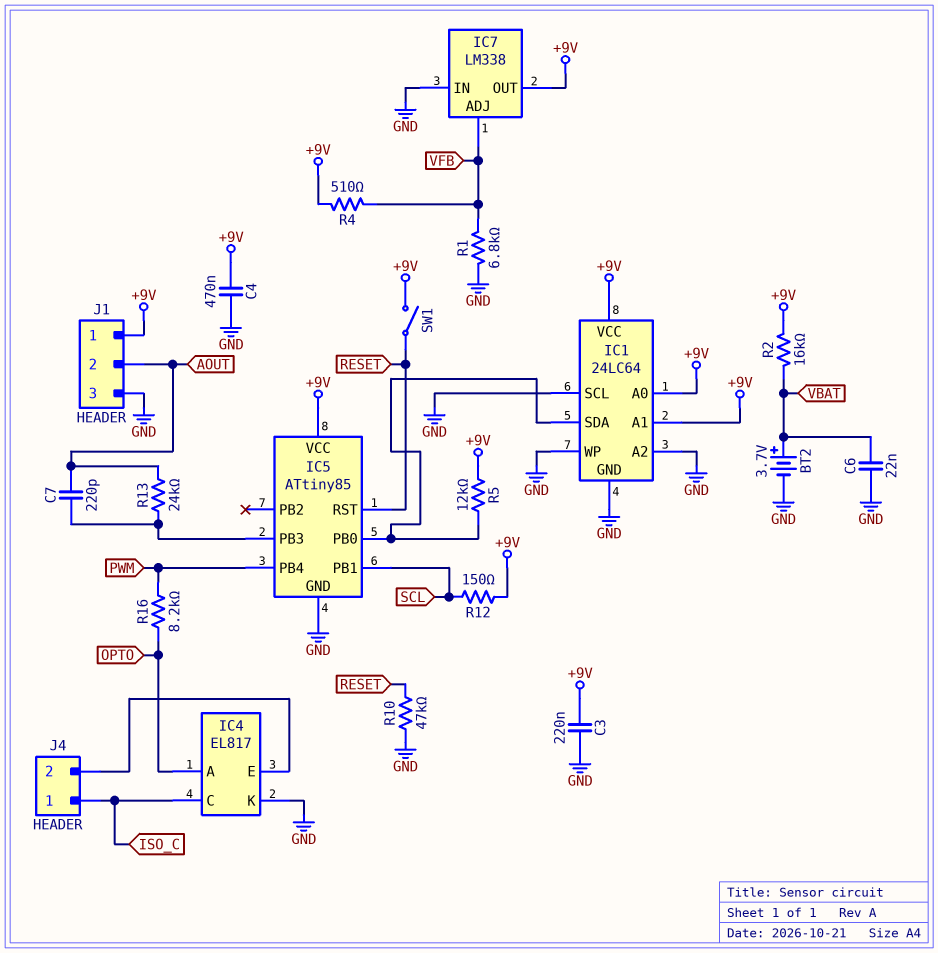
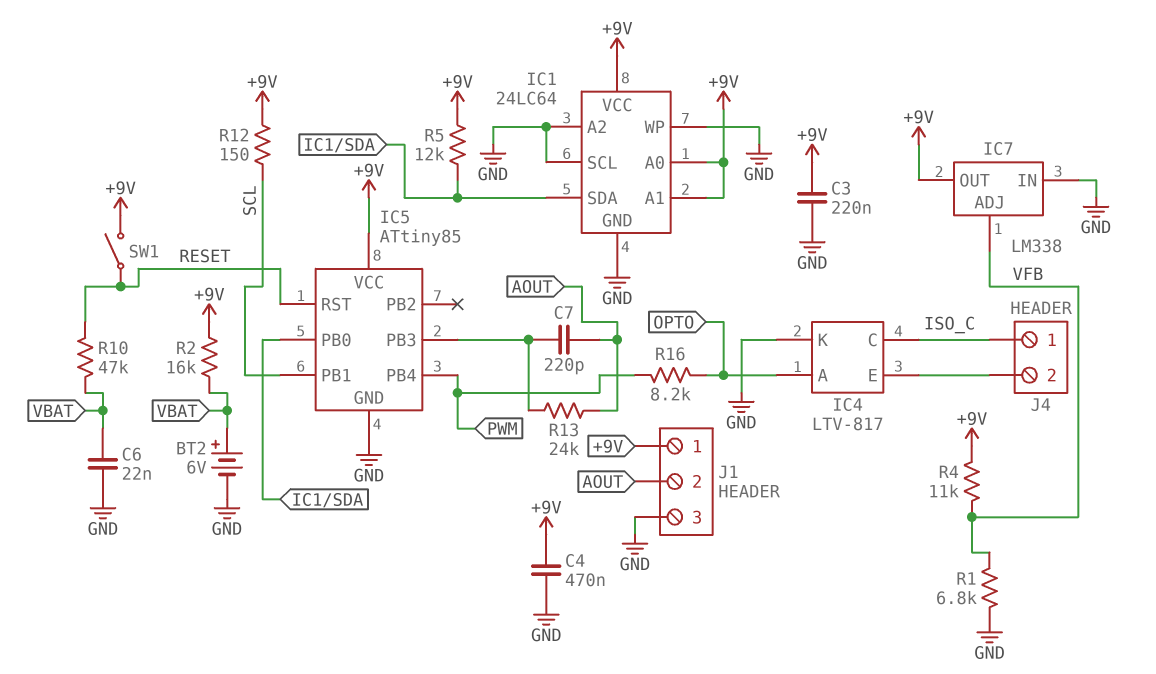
BT2: 3.7V (plus VBAT, minus GND) -> 6V (plus VBAT, minus GND)
IC4: EL817 -> LTV-817
R4: 510 (+9V, VFB) -> 11k (+9V, VFB)
R10: 47k (GND, RESET) -> 47k (RESET, VBAT)

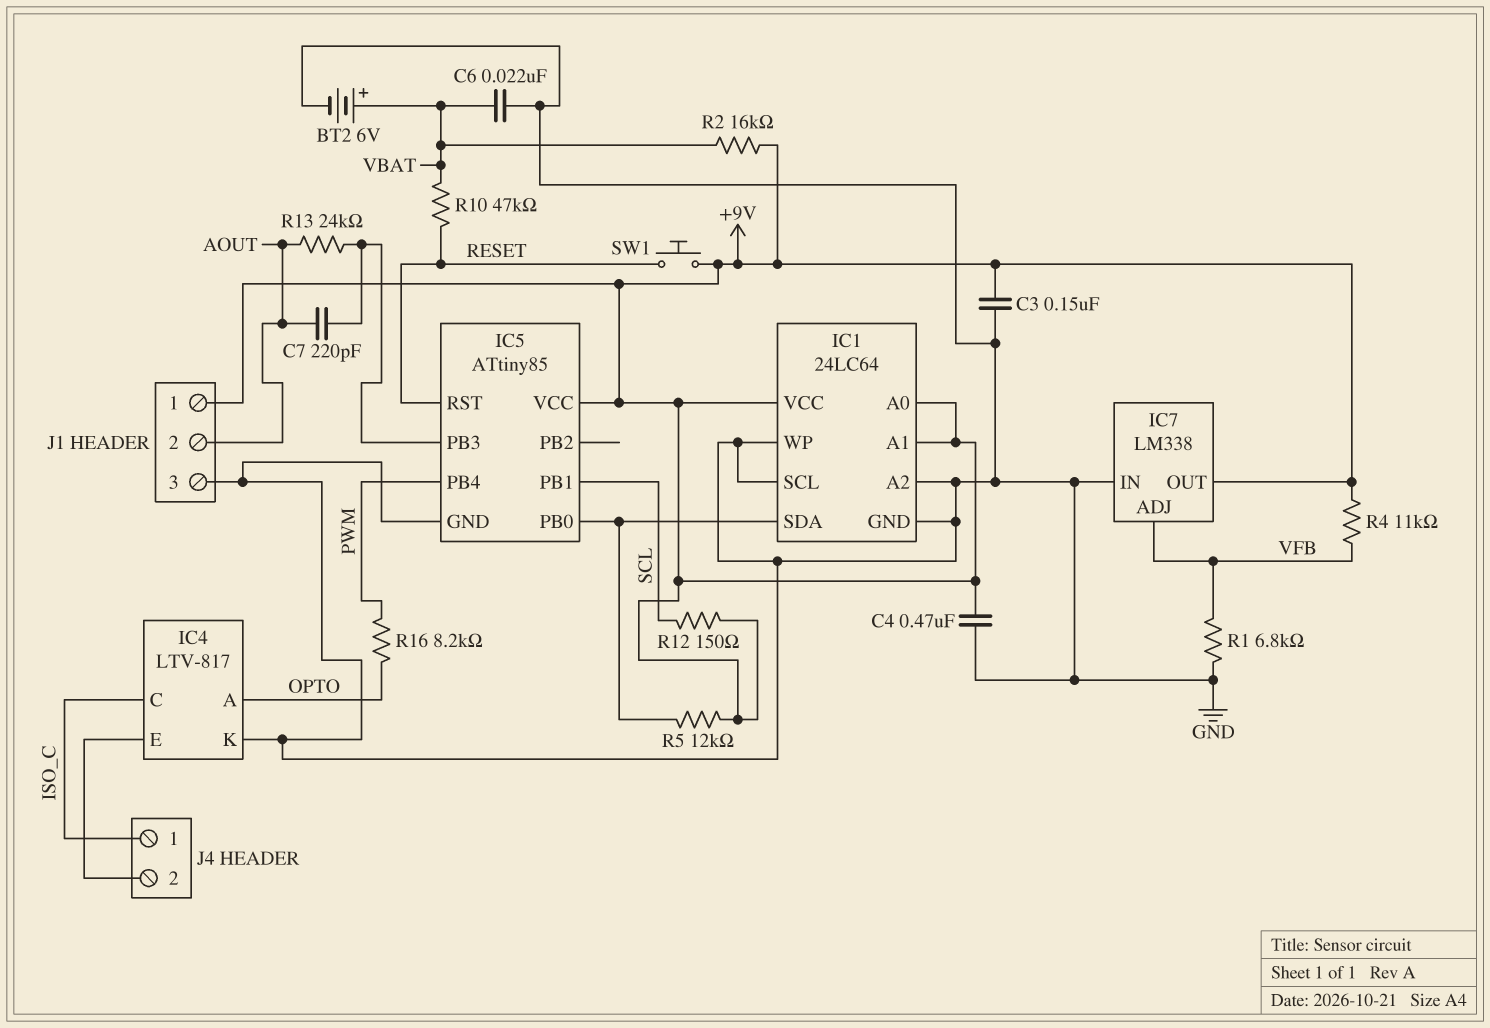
C3: 220nF (+9V, GND) -> 150nF (+9V, GND)
SW1: switch (+9V, RESET) -> button (+9V, RESET)

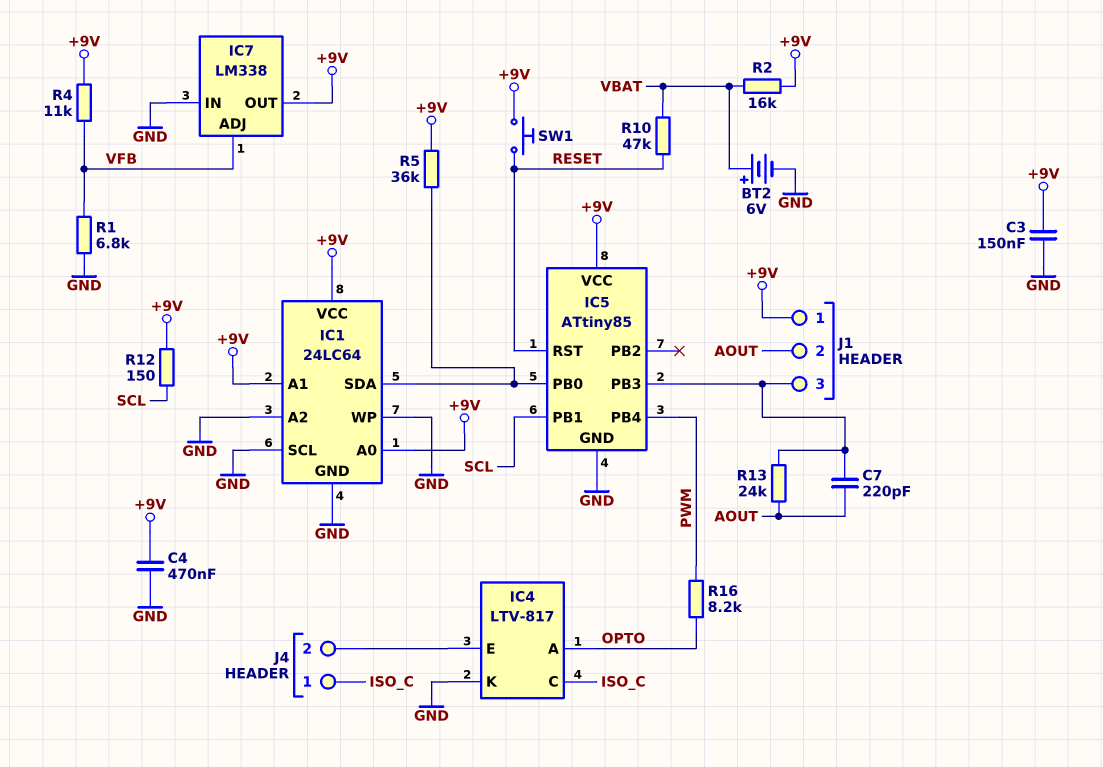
C6: 22nF (GND, VBAT) -> none
J1 pin 3: GND -> IC5/PB3
R5: 12k (+9V, IC1/SDA) -> 36k (+9V, IC1/SDA)

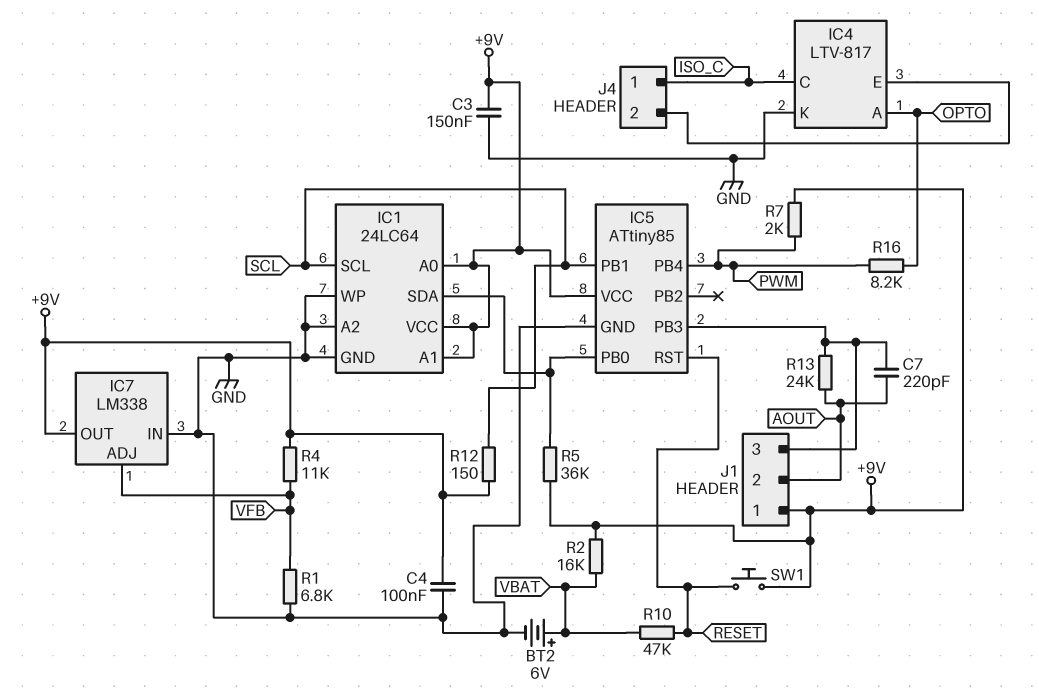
C4: 470nF (+9V, GND) -> 100nF (+9V, GND)
IC1 pin SCL: GND -> SCL
R7: none -> 2k (+9V, PWM)

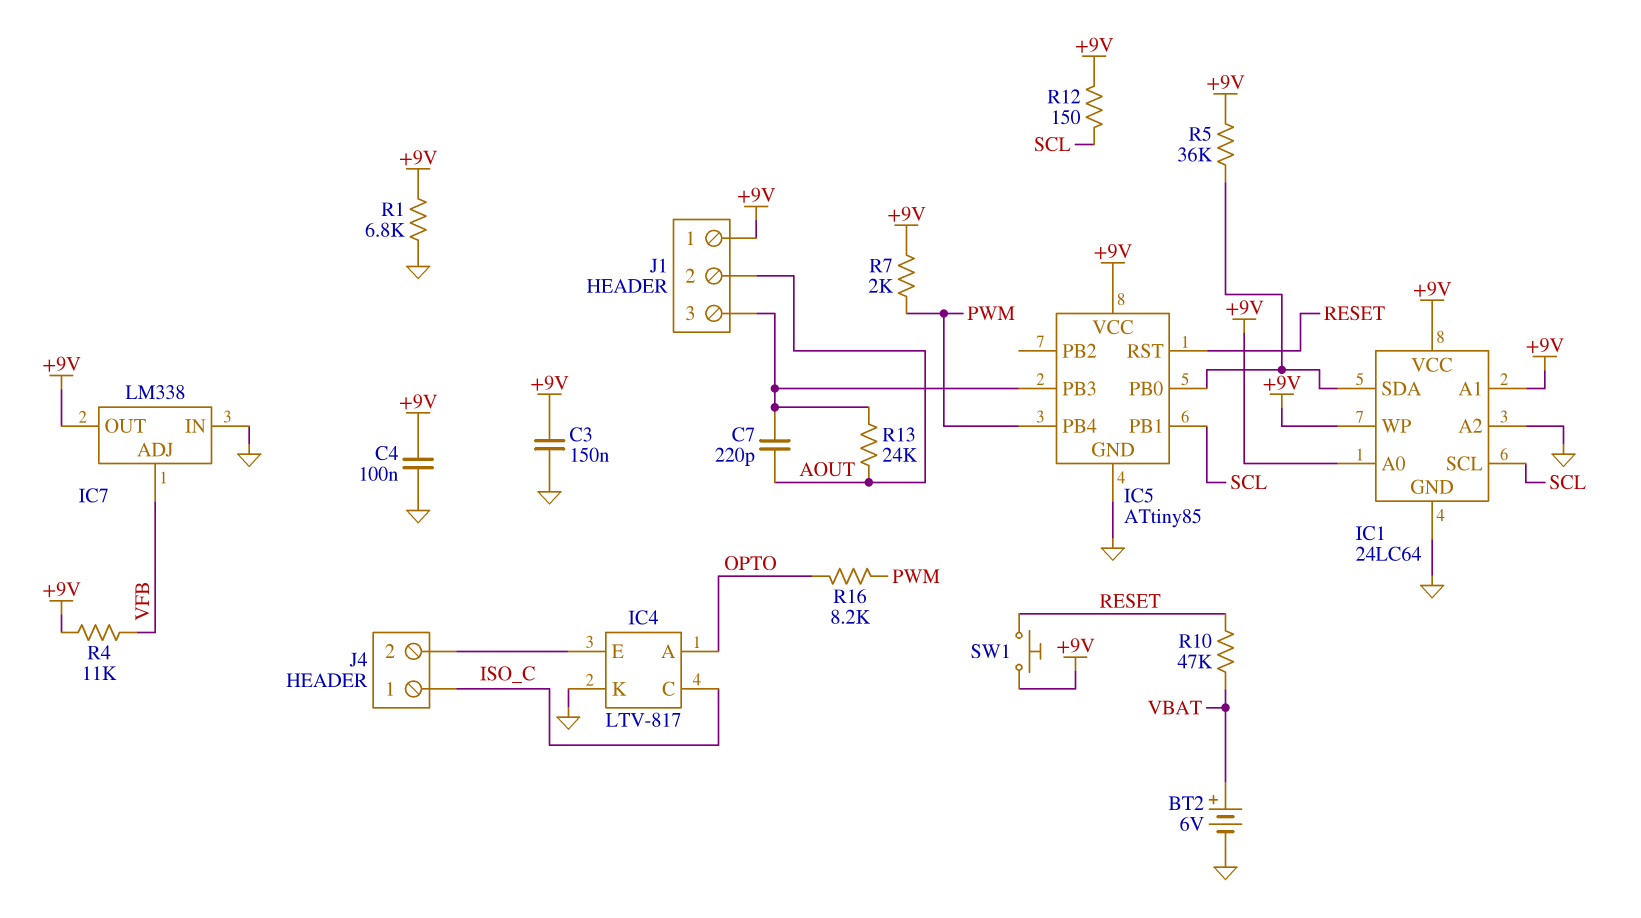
IC1 pin WP: GND -> +9V
R1: 6.8k (GND, VFB) -> 6.8k (+9V, GND)
R2: 16k (+9V, VBAT) -> none

